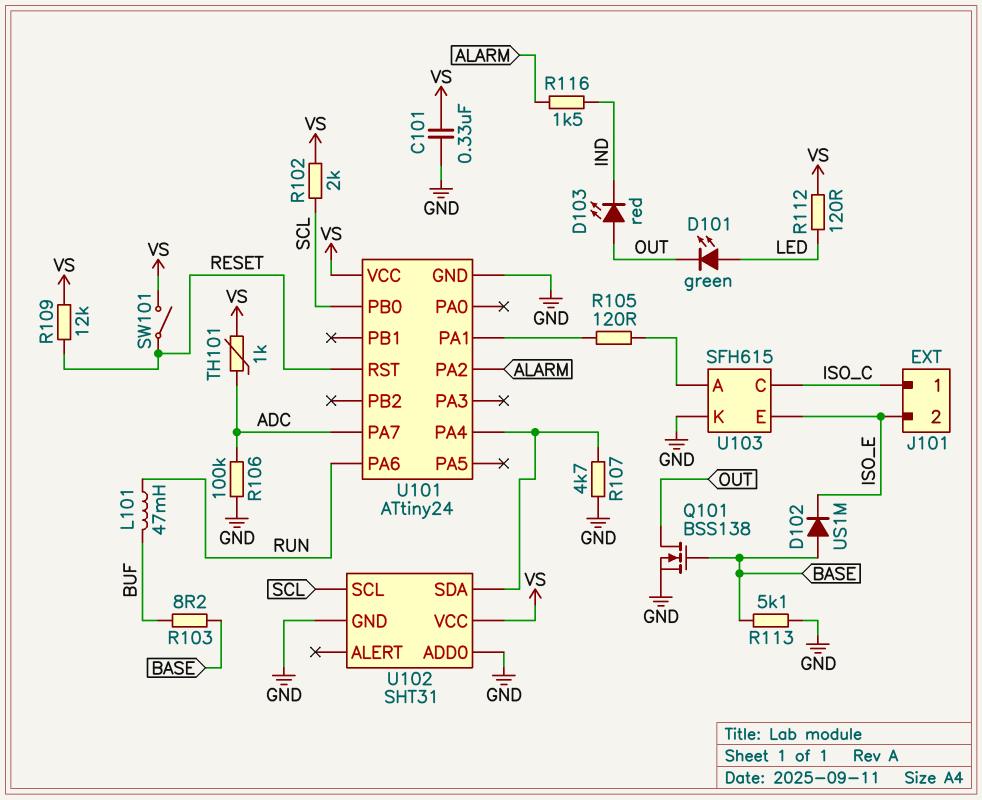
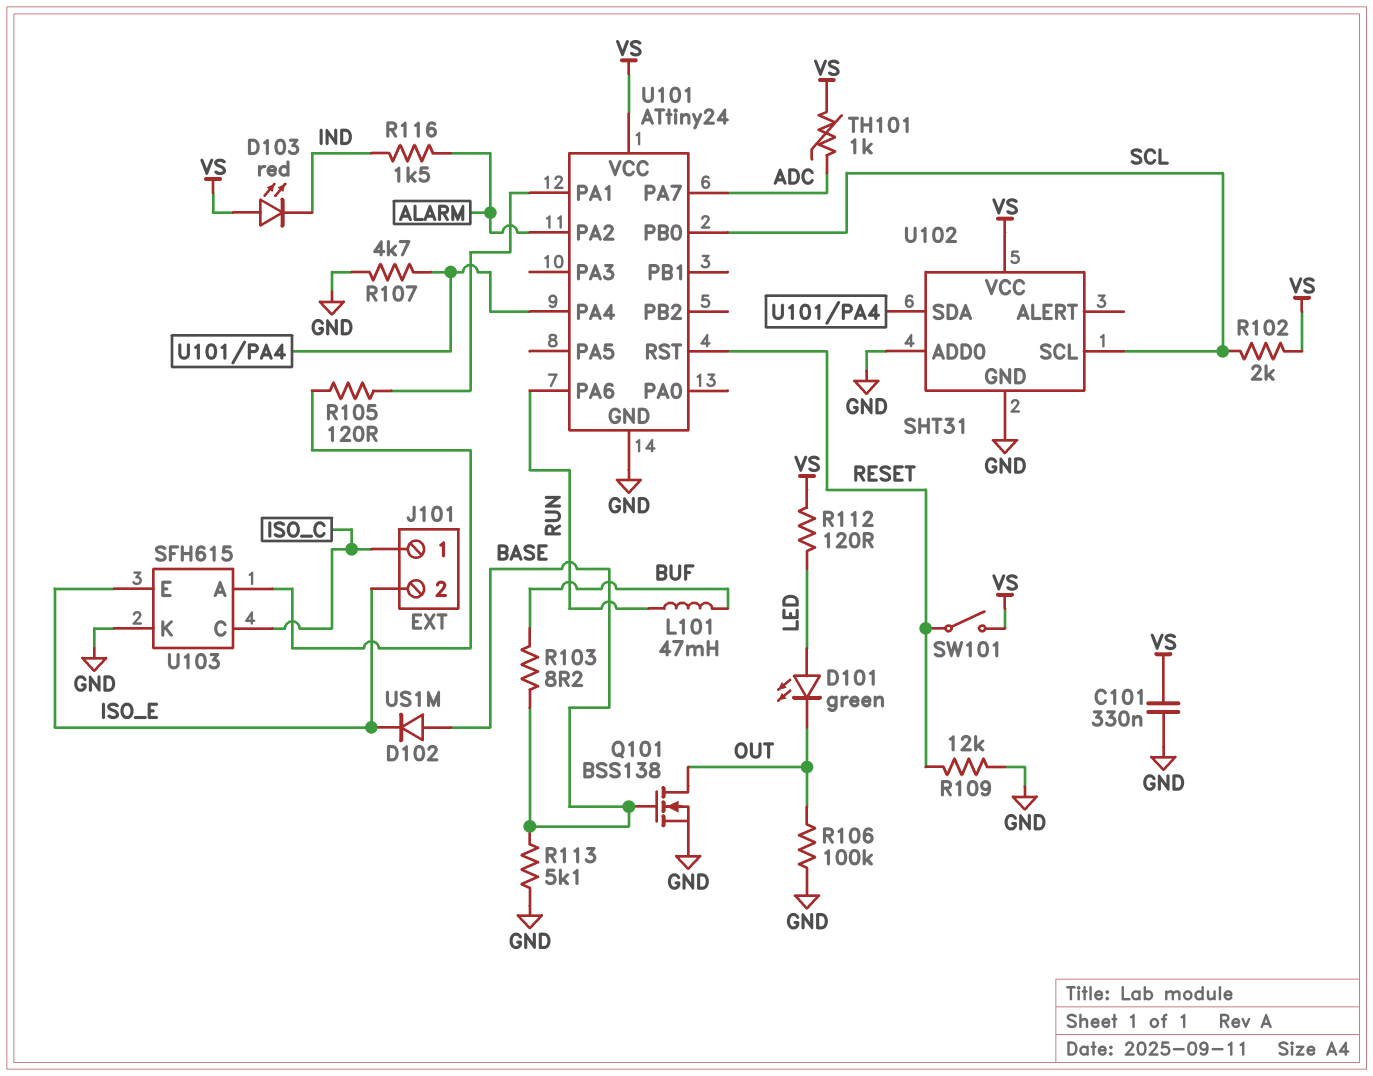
D103: LED red (A OUT, K IND) -> LED red (A VS, K IND)
R106: 100k (ADC, GND) -> 100k (GND, OUT)
R109: 12k (RESET, VS) -> 12k (GND, RESET)

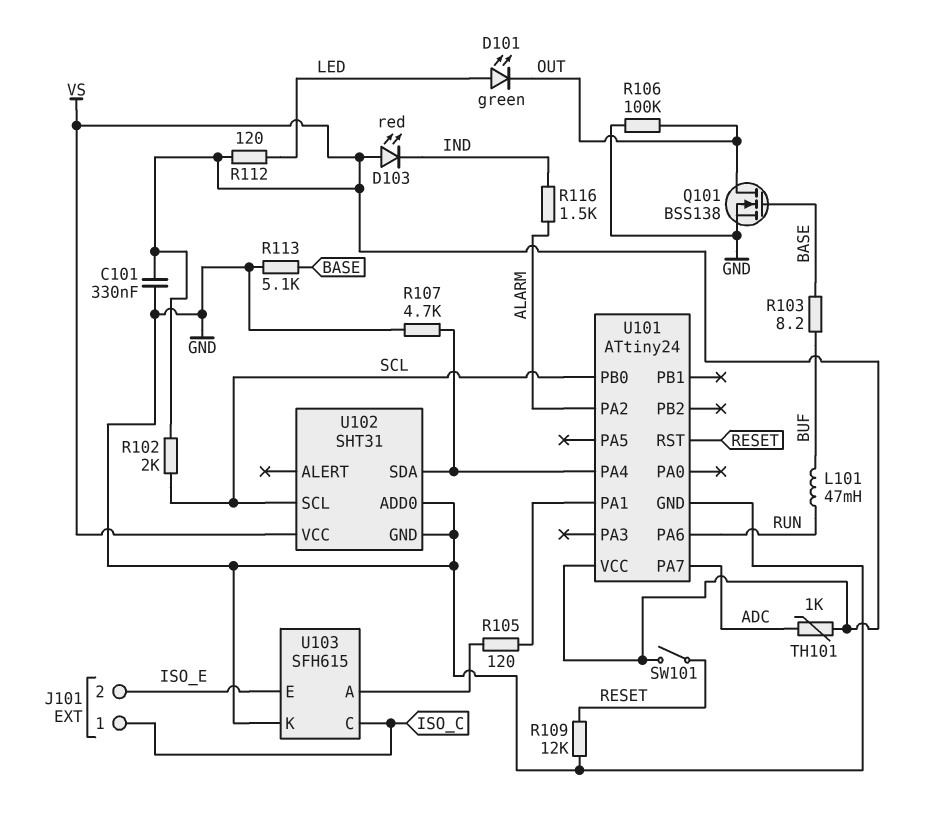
D102: diode US1M (A BASE, K ISO_E) -> none

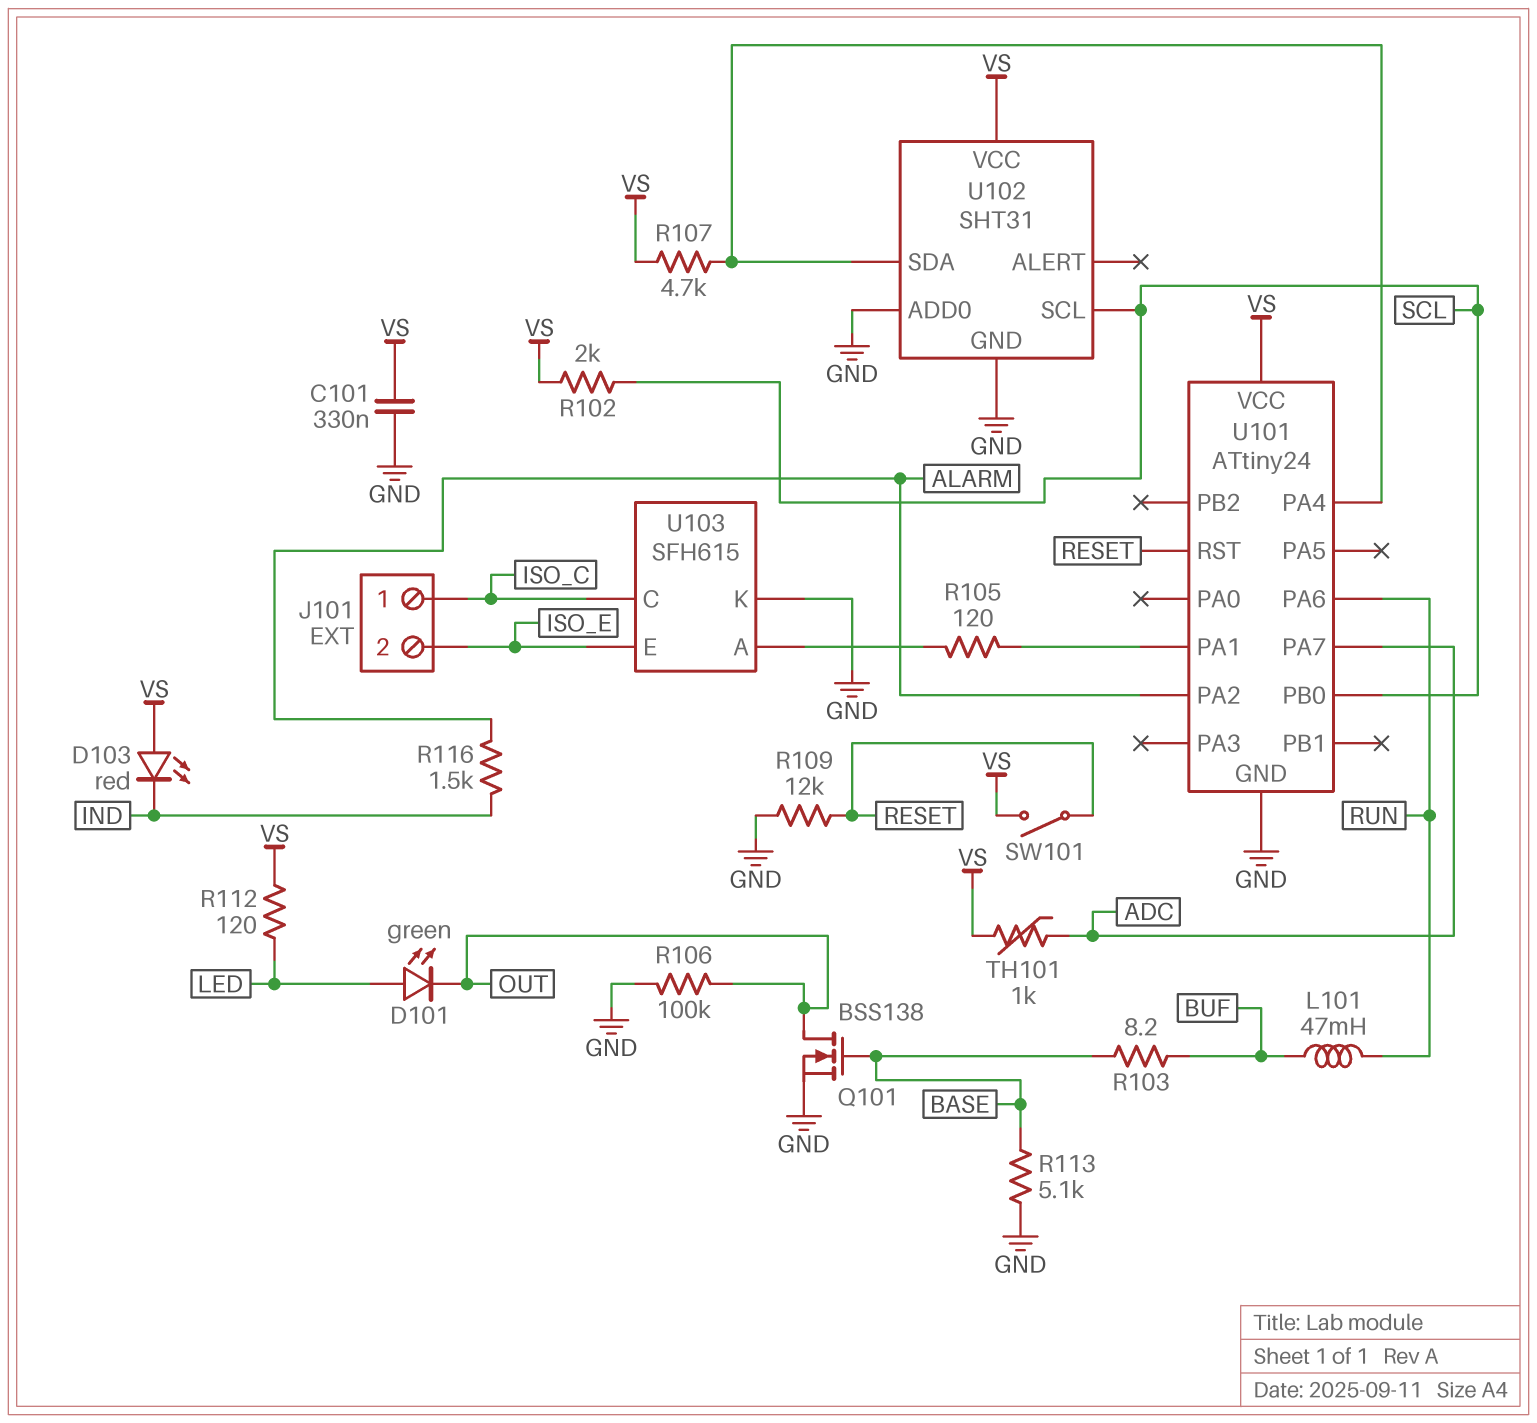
R107: 4.7k (GND, U101/PA4) -> 4.7k (U101/PA4, VS)

